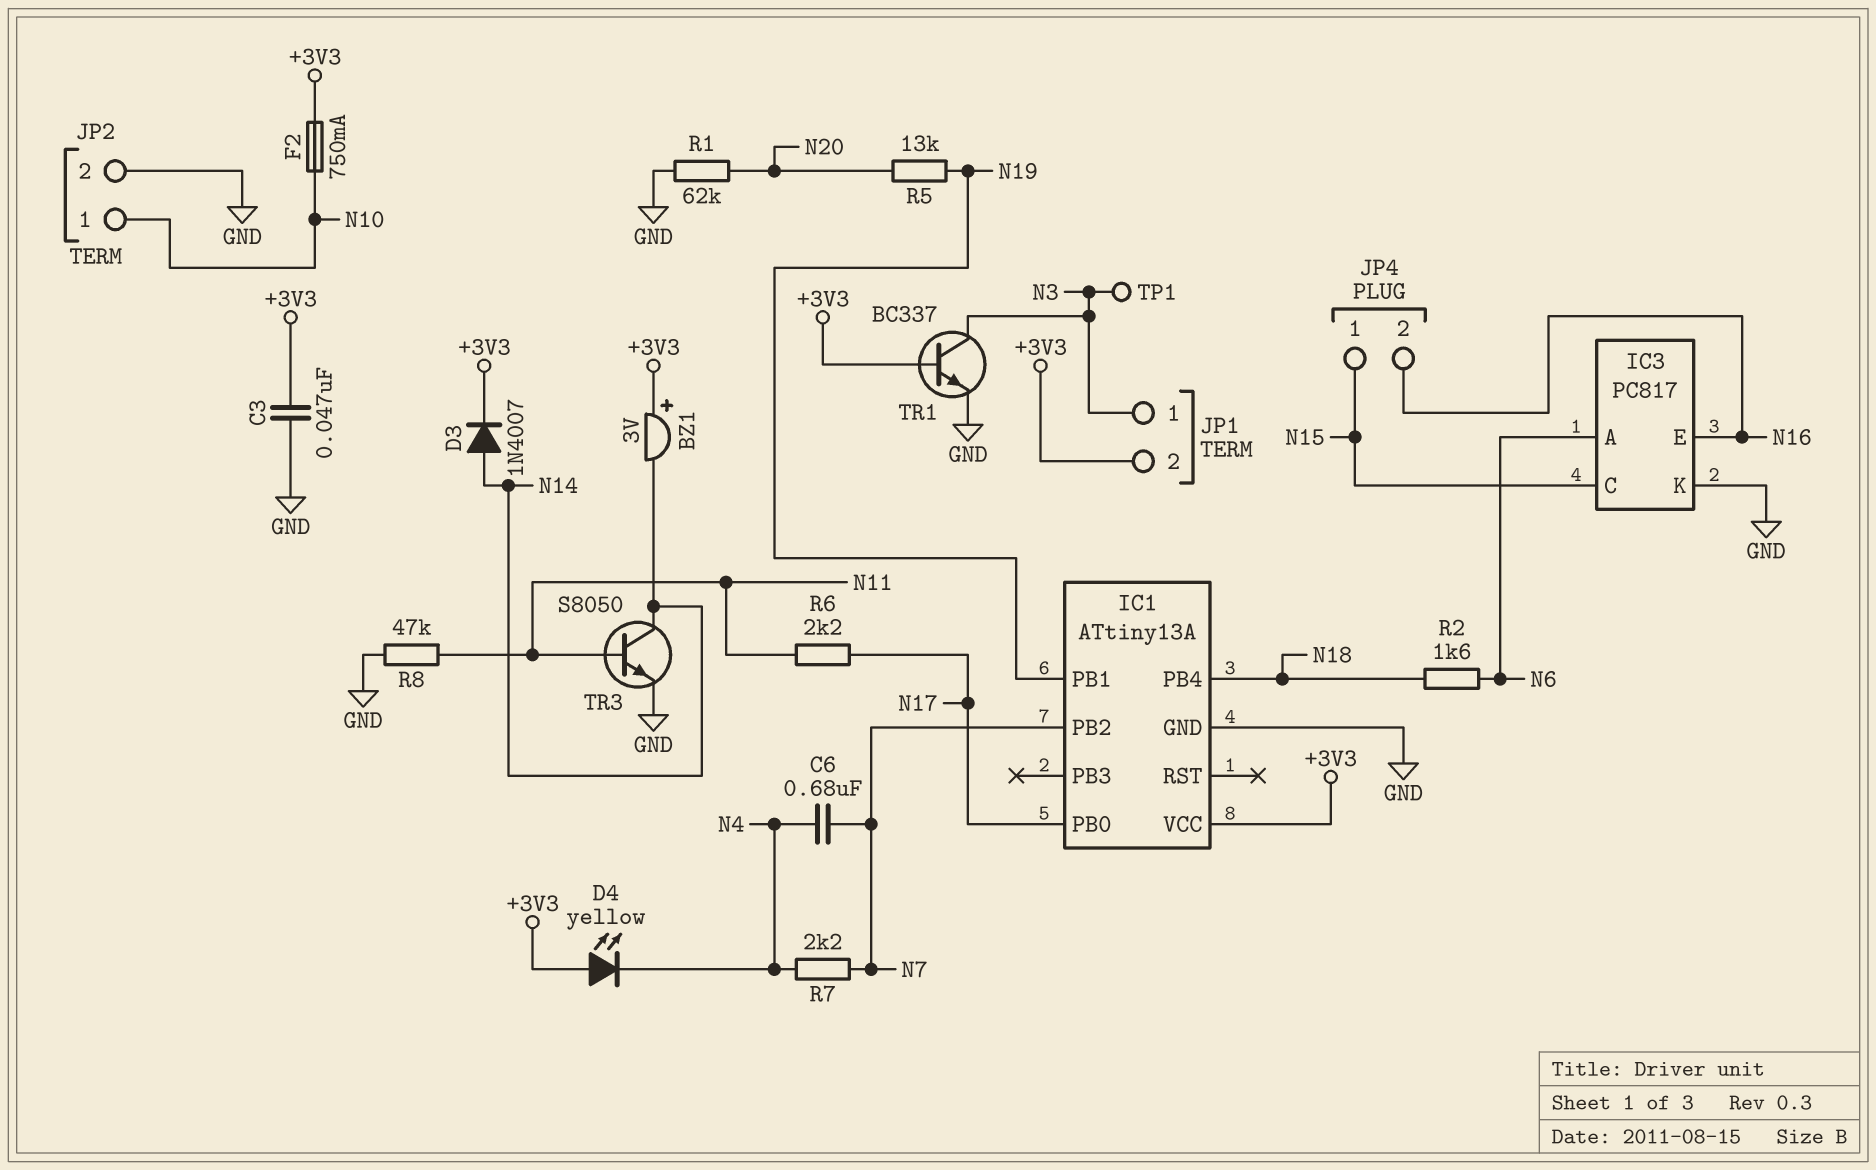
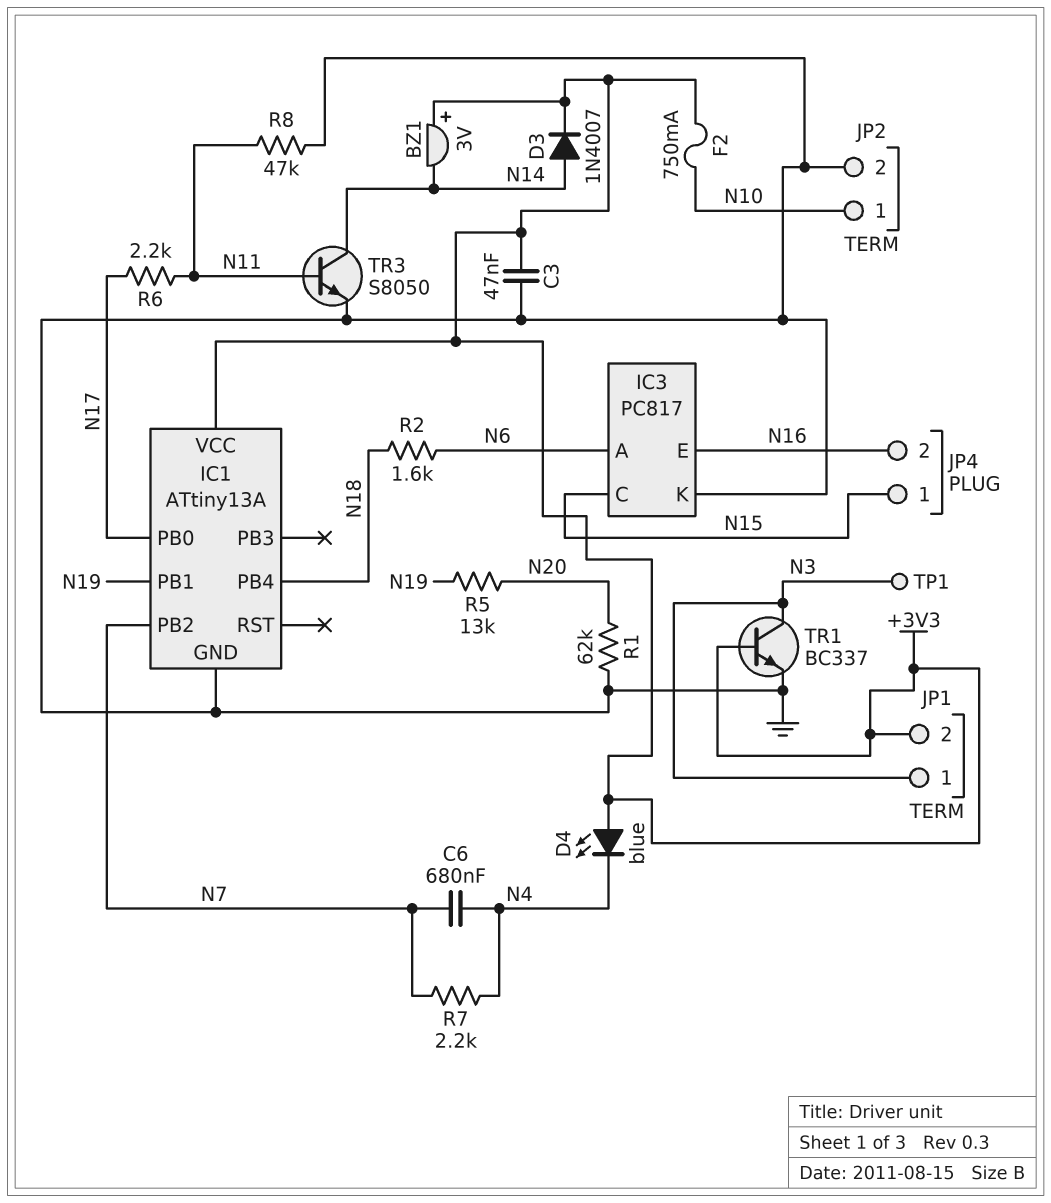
D4: LED yellow (A +3V3, K N4) -> LED blue (A +3V3, K N4)

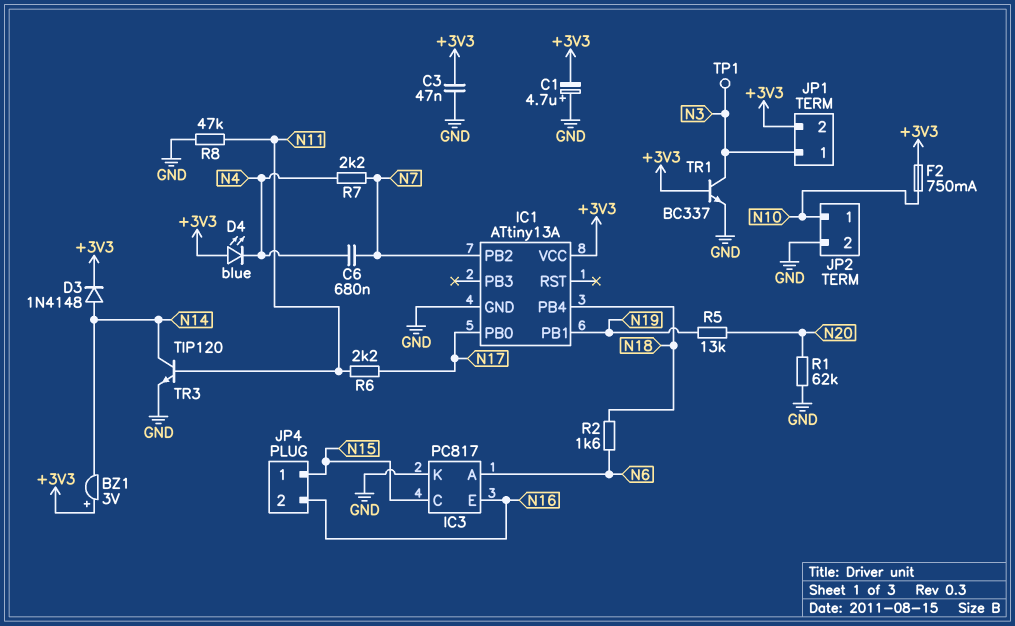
C1: none -> 4.7uF (plus GND, minus +3V3)
D3: diode 1N4007 (A N14, K +3V3) -> diode 1N4148 (A N14, K +3V3)
TR3: NPN S8050 (B N11, C N14, E GND) -> NPN TIP120 (B N11, C N14, E GND)

